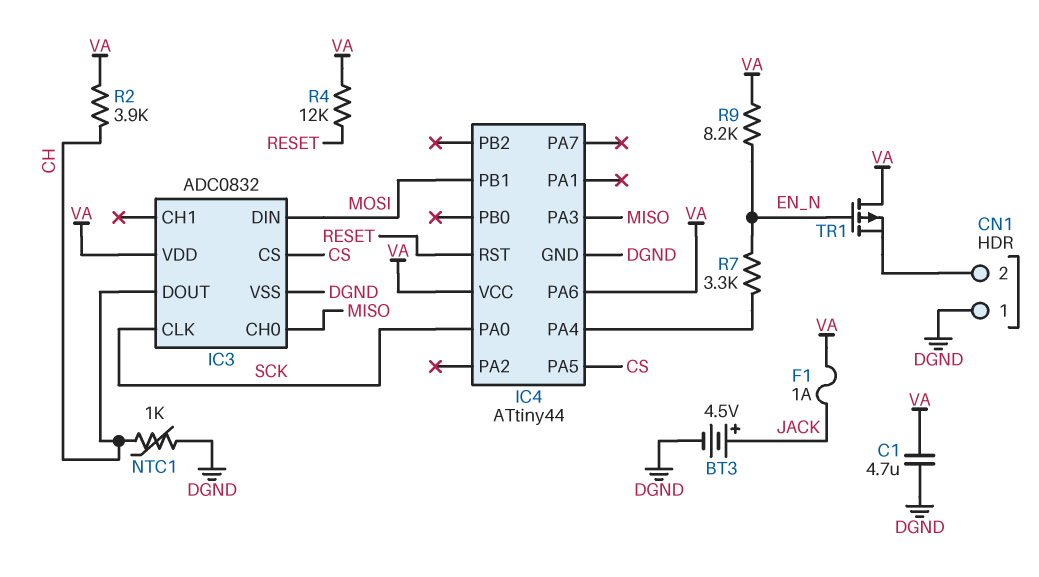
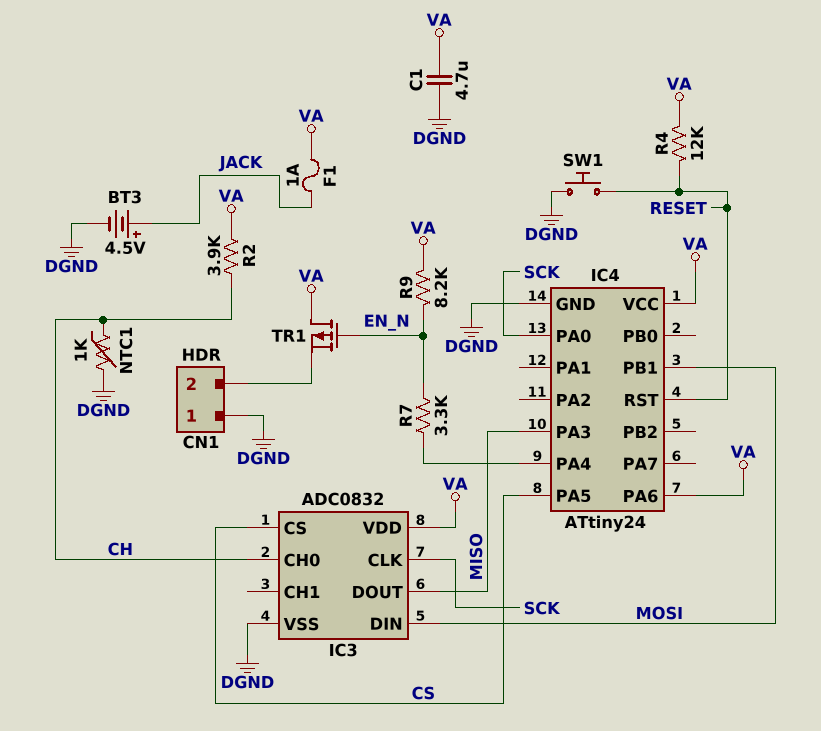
IC3 pin CH0: MISO -> CH
IC3 pin DOUT: CH -> MISO
IC4: ATtiny44 -> ATtiny24
SW1: none -> button (DGND, RESET)

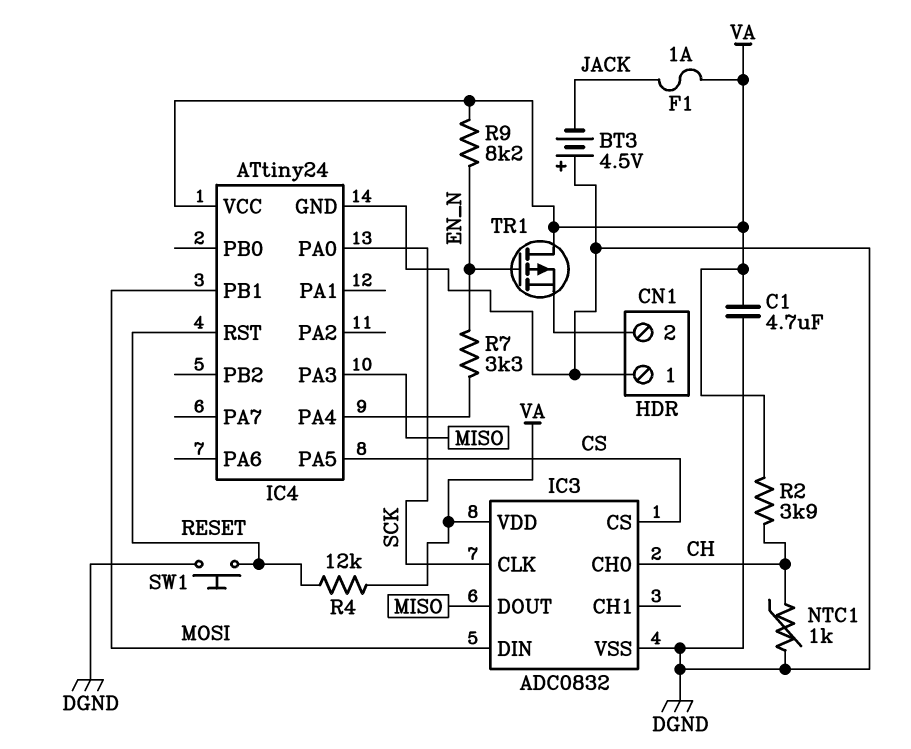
BT3: 4.5V (plus JACK, minus DGND) -> 4.5V (plus DGND, minus JACK)
IC4 pin PA6: VA -> none

